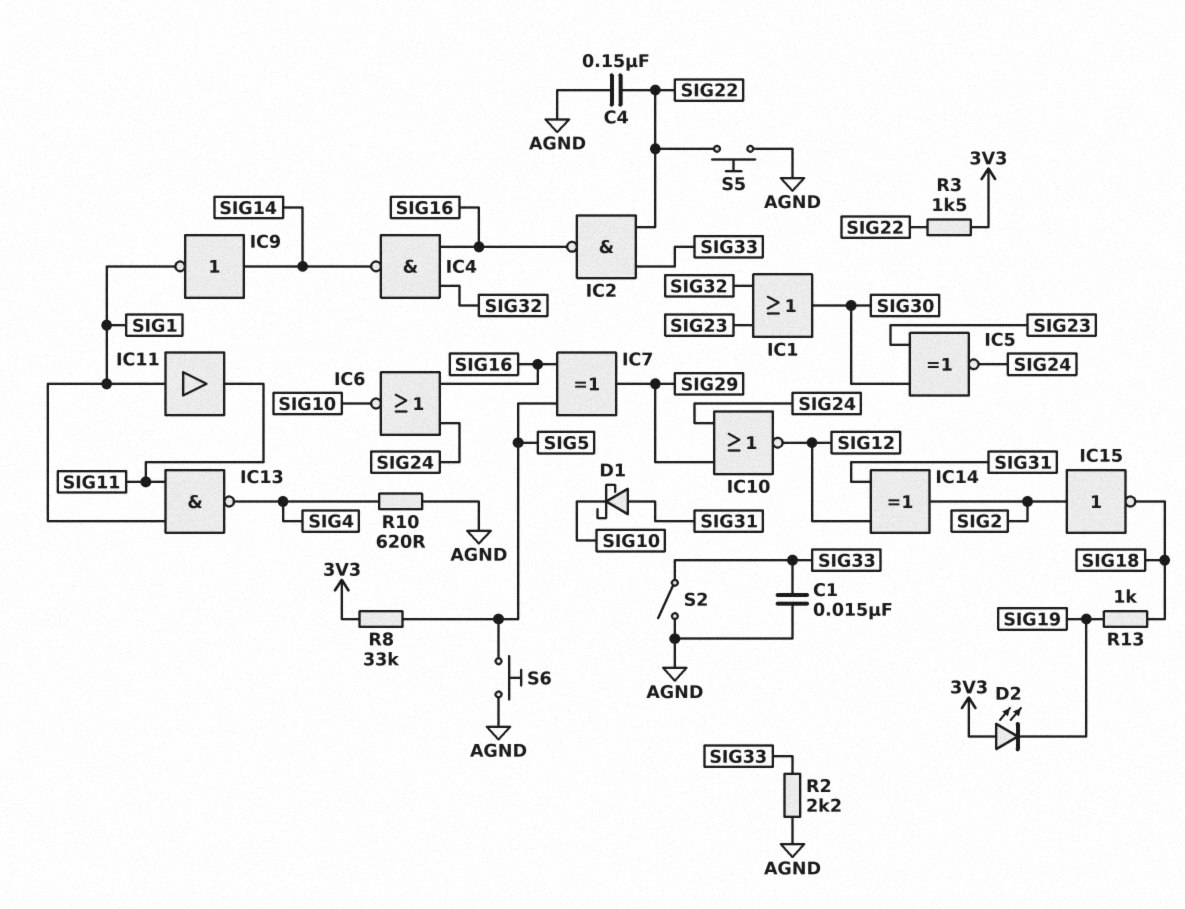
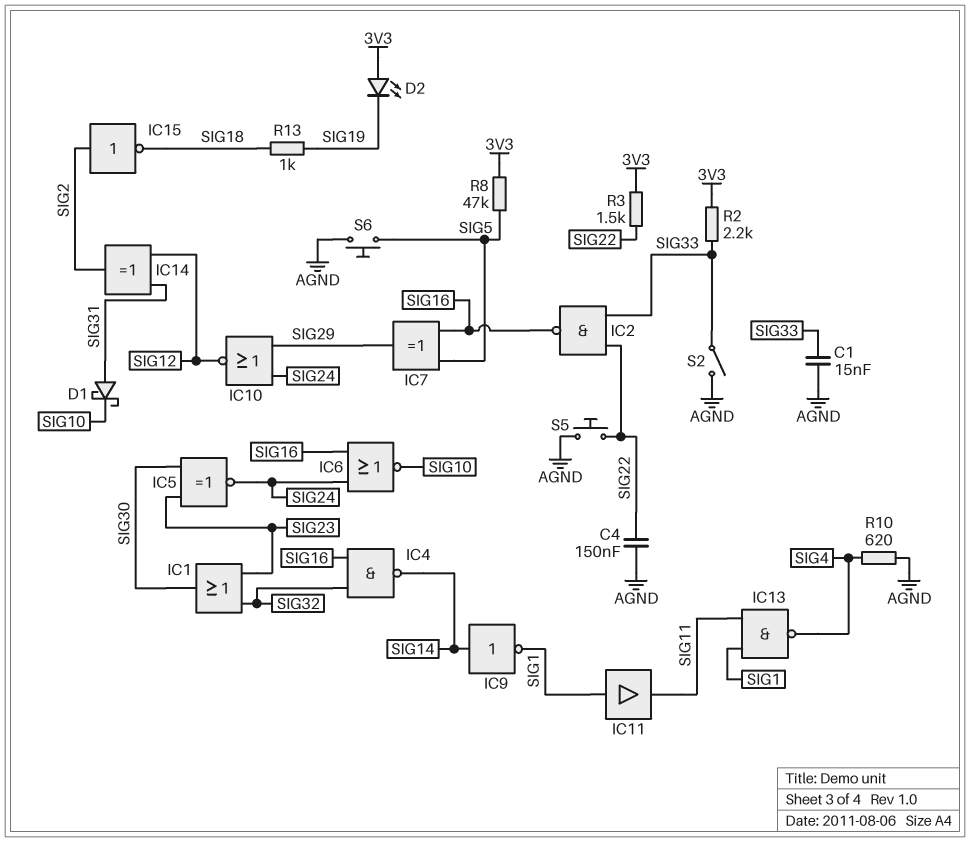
R2: 2.2k (AGND, SIG33) -> 2.2k (3V3, SIG33)
R8: 33k (3V3, SIG5) -> 47k (3V3, SIG5)

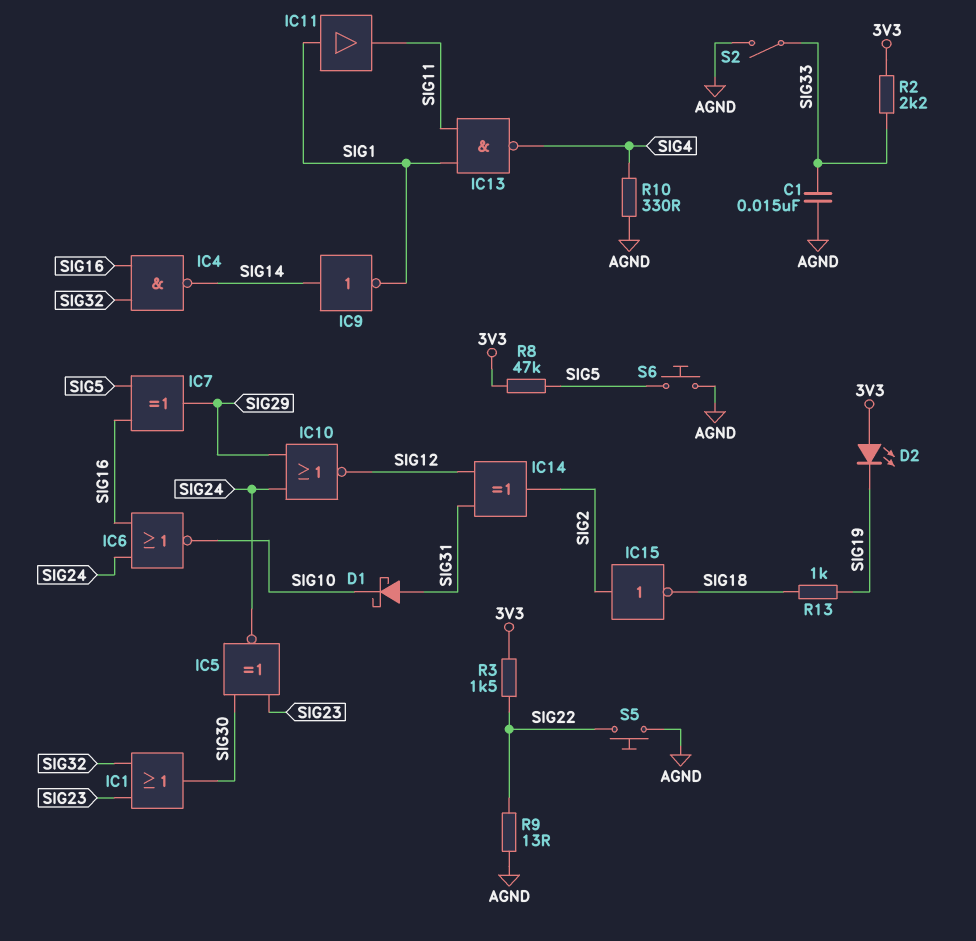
C4: 150nF (AGND, SIG22) -> none
IC2: NAND (in SIG22, in SIG33, out SIG16) -> none
R9: none -> 13 (AGND, SIG22)
R10: 620 (AGND, SIG4) -> 330 (AGND, SIG4)

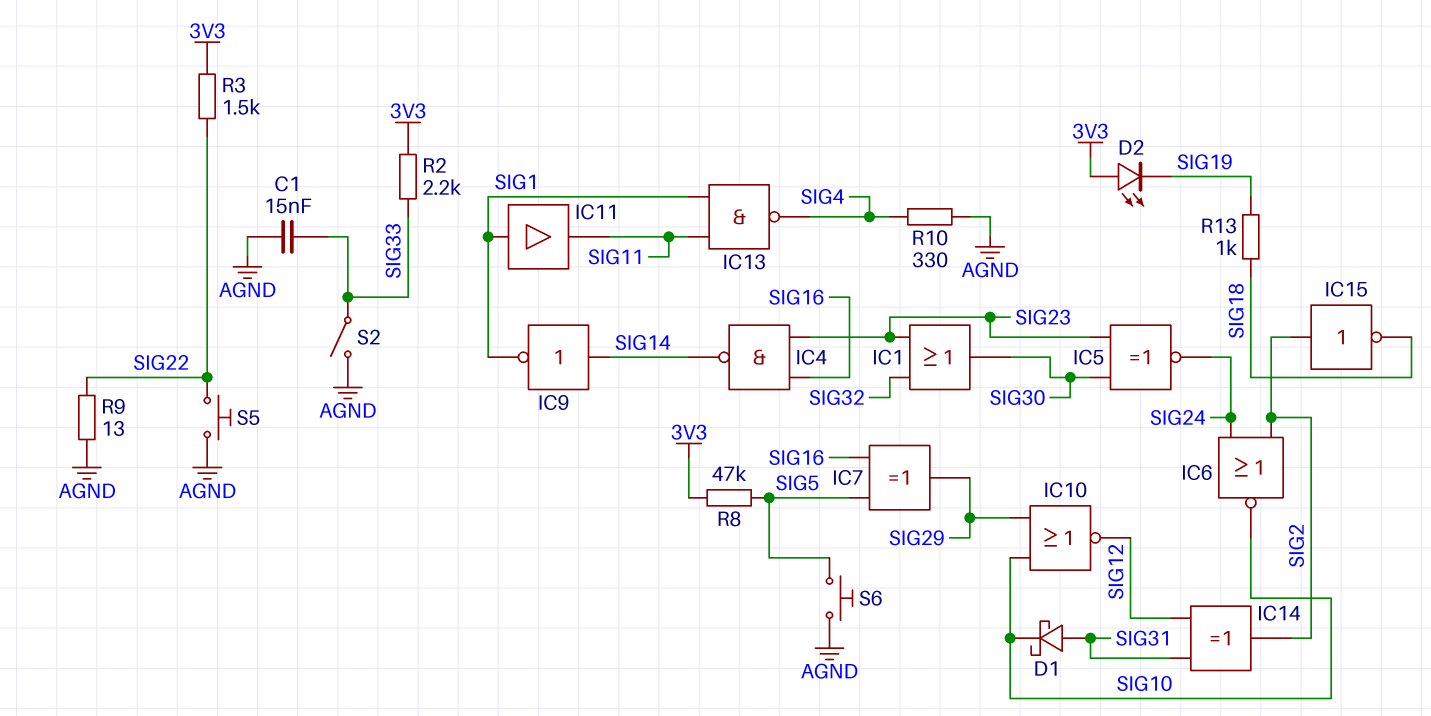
IC4: NAND (in SIG16, in SIG32, out SIG14) -> NAND (in SIG16, in SIG23, out SIG14)
IC6: NOR (in SIG16, in SIG24, out SIG10) -> NOR (in SIG2, in SIG24, out SIG10)
IC10: NOR (in SIG24, in SIG29, out SIG12) -> NOR (in SIG10, in SIG29, out SIG12)

